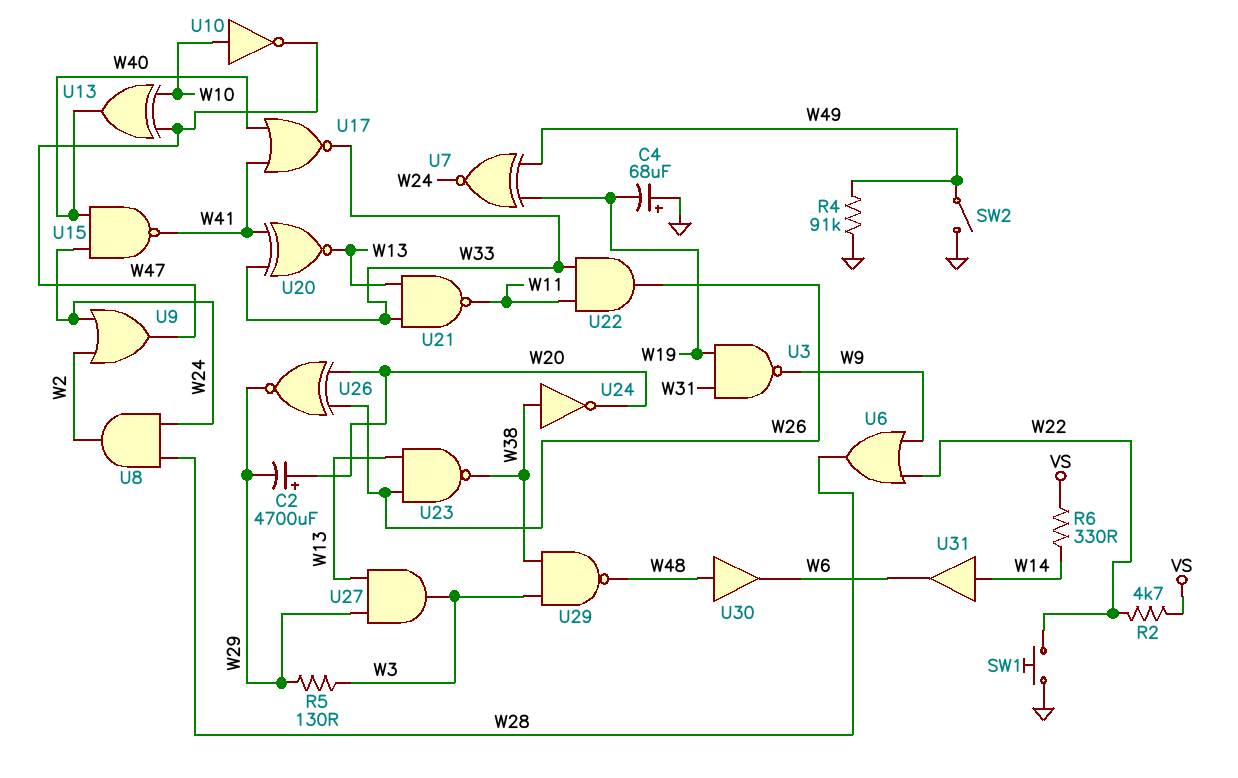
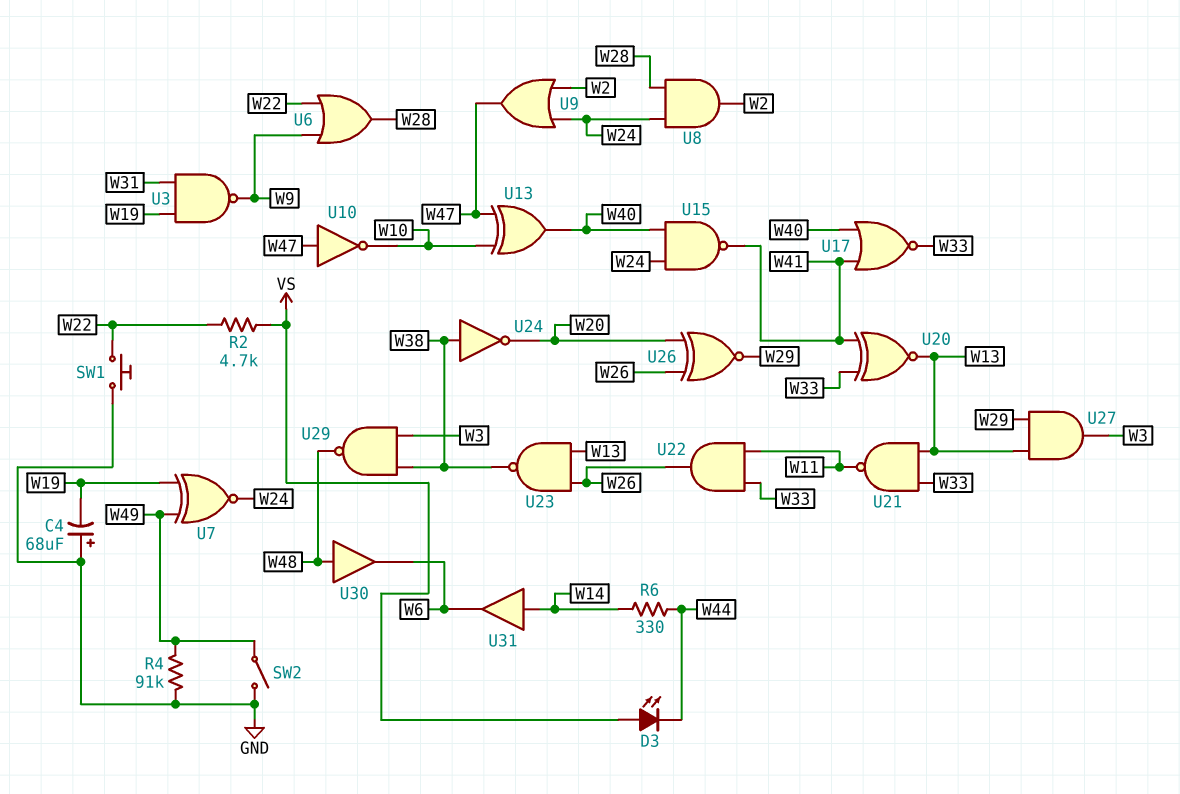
C2: 4700uF (plus W20, minus W29) -> none
D3: none -> LED (A VS, K W44)
R5: 130 (W3, W29) -> none
R6: 330 (VS, W14) -> 330 (W14, W44)
U10: NOT (in W10, out W47) -> NOT (in W47, out W10)

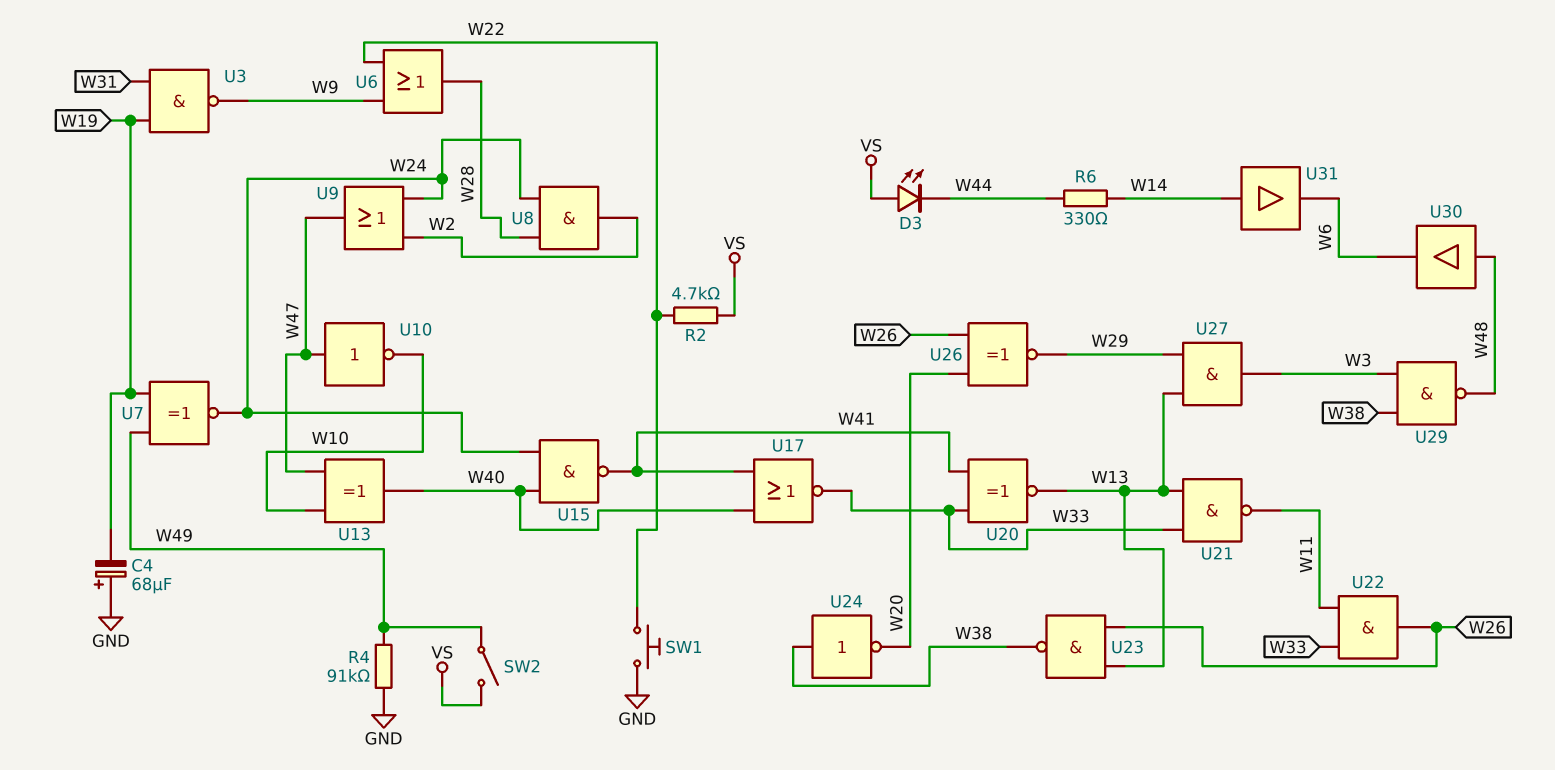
SW2: switch (GND, W49) -> switch (VS, W49)

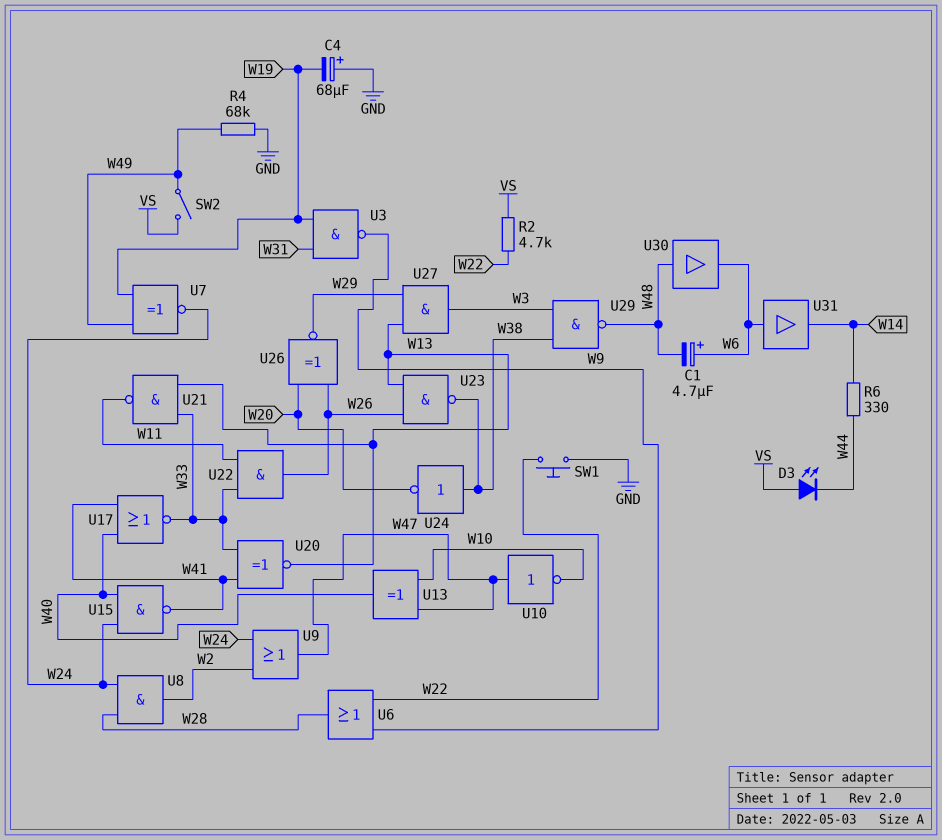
C1: none -> 4.7uF (plus W6, minus W48)
R4: 91k (GND, W49) -> 68k (GND, W49)
U31: buffer (in W14, out W6) -> buffer (in W6, out W14)

